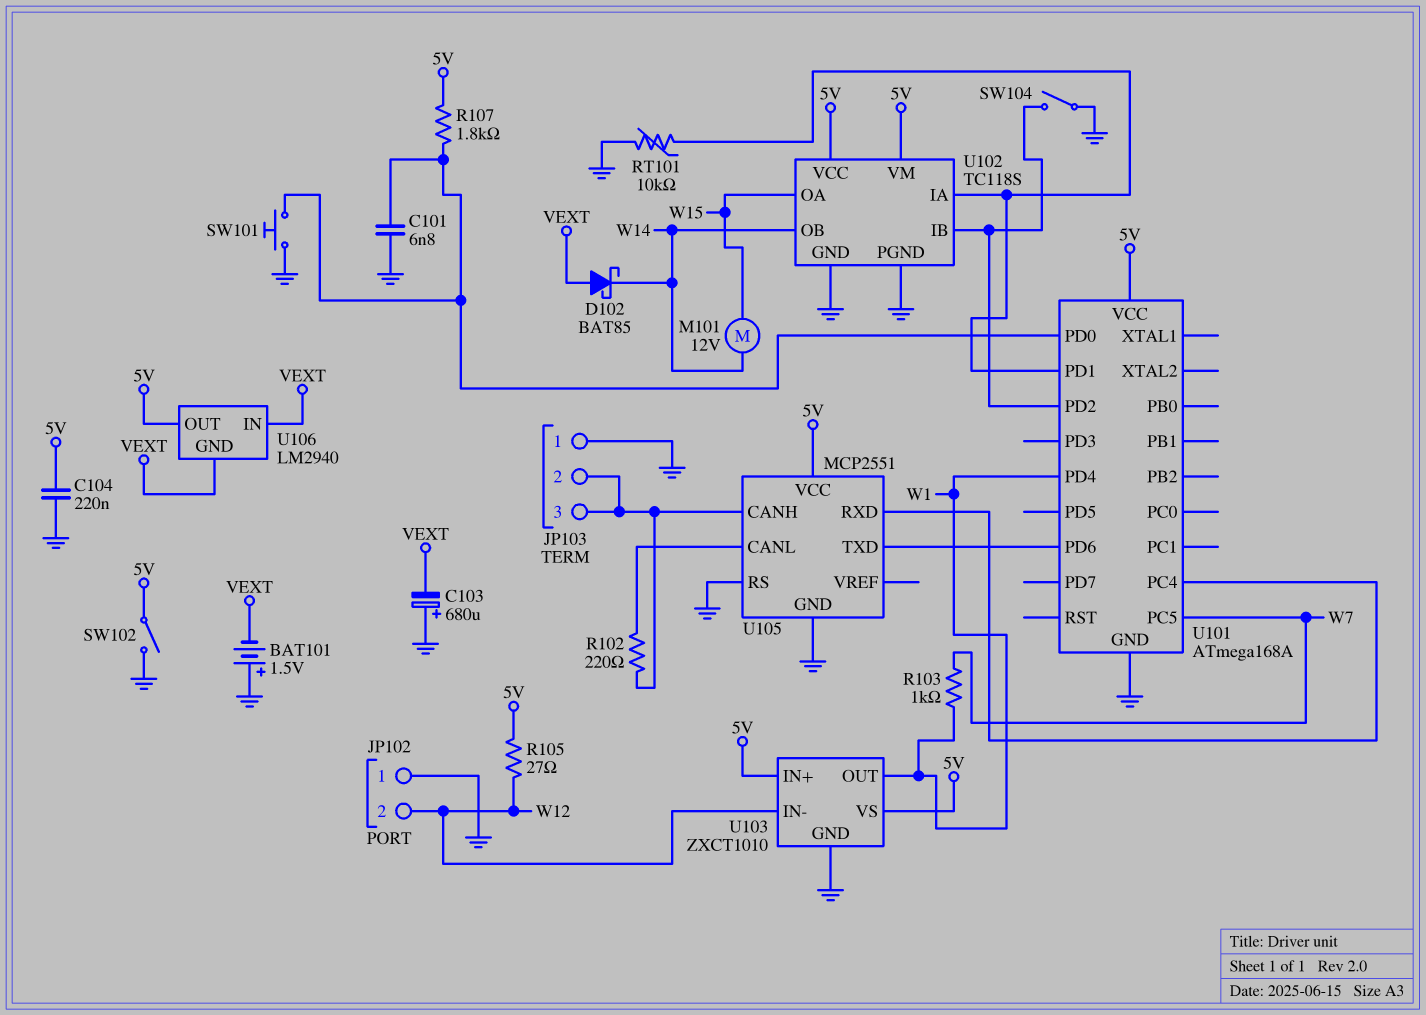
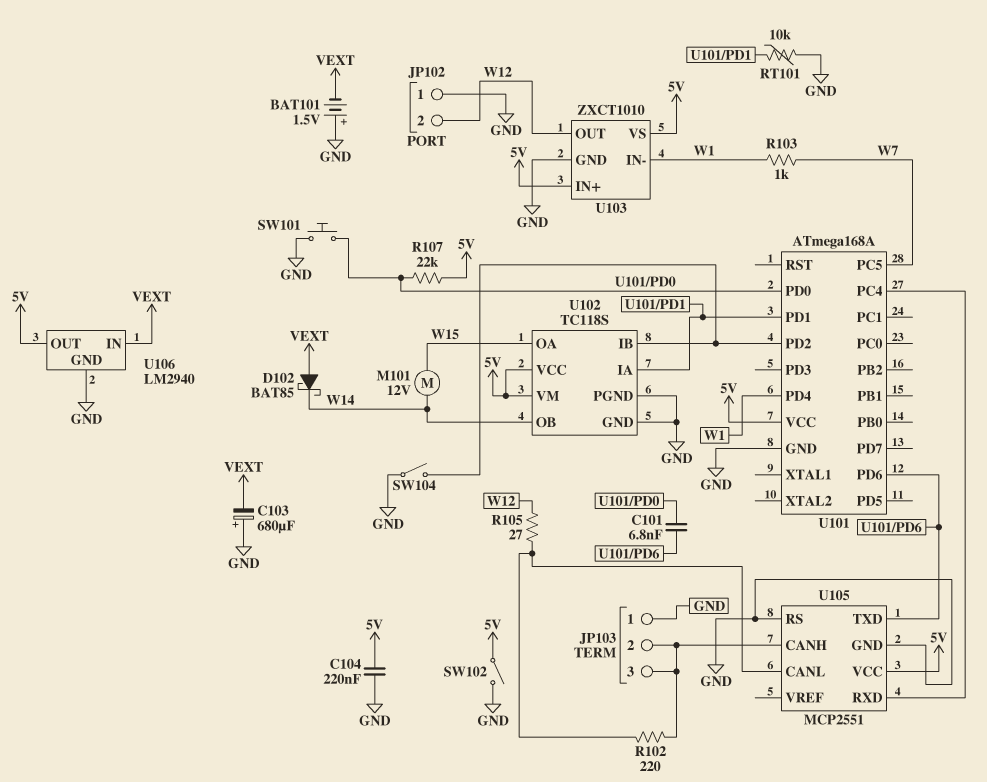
C101: 6.8nF (GND, U101/PD0) -> 6.8nF (U101/PD0, U101/PD6)
R105: 27 (5V, W12) -> 27 (U105/CANL, W12)
R107: 1.8k (5V, U101/PD0) -> 22k (5V, U101/PD0)
U103 pin IN-: W12 -> W1
U103 pin OUT: W1 -> W12
U106 pin GND: VEXT -> GND

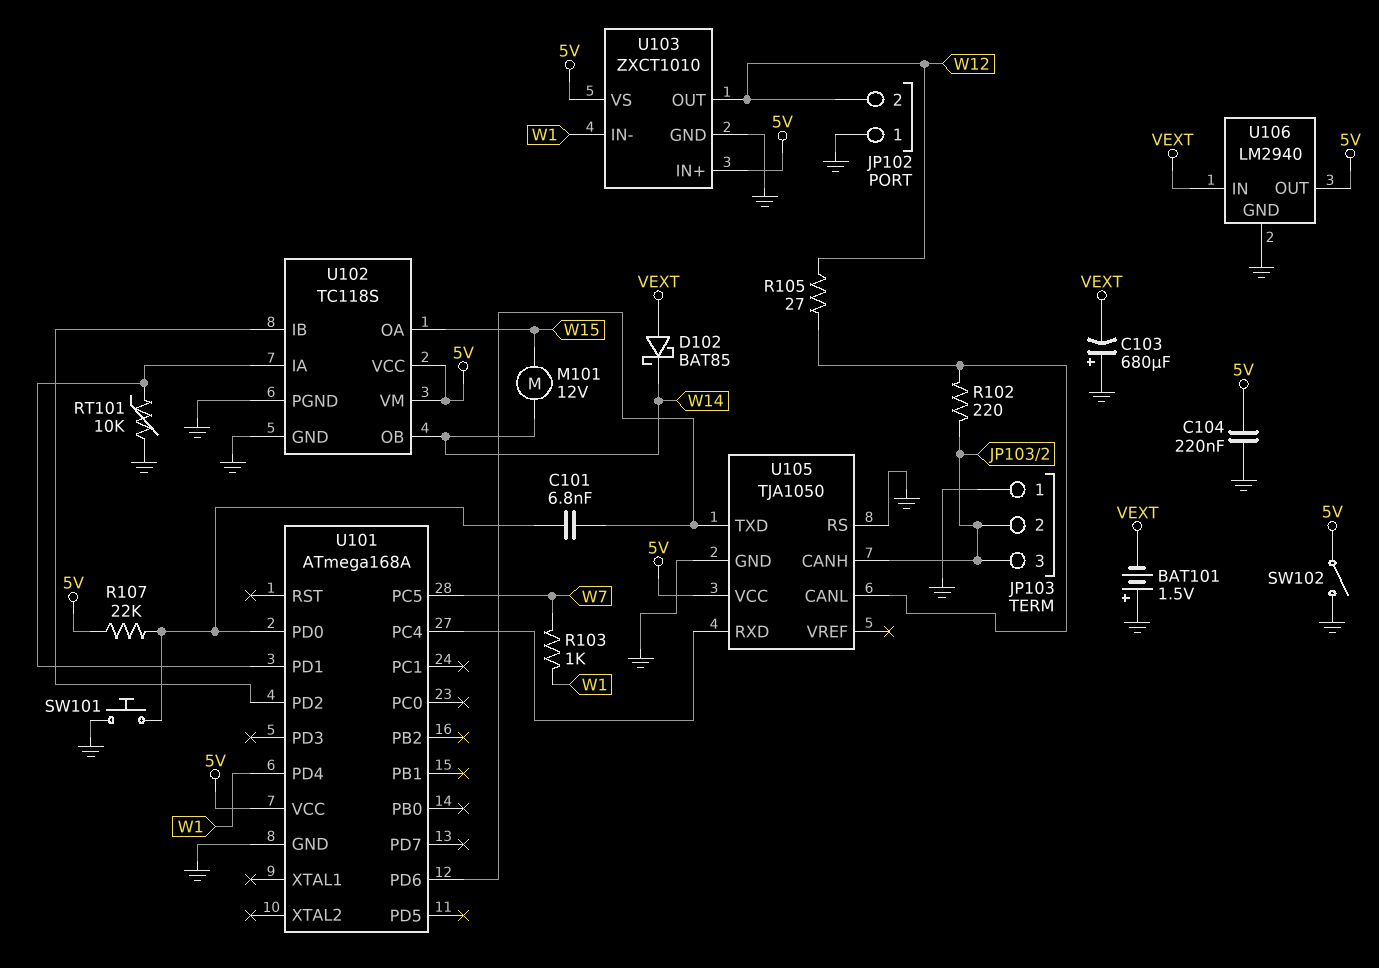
SW104: switch (GND, U101/PD2) -> none
U105: MCP2551 -> TJA1050

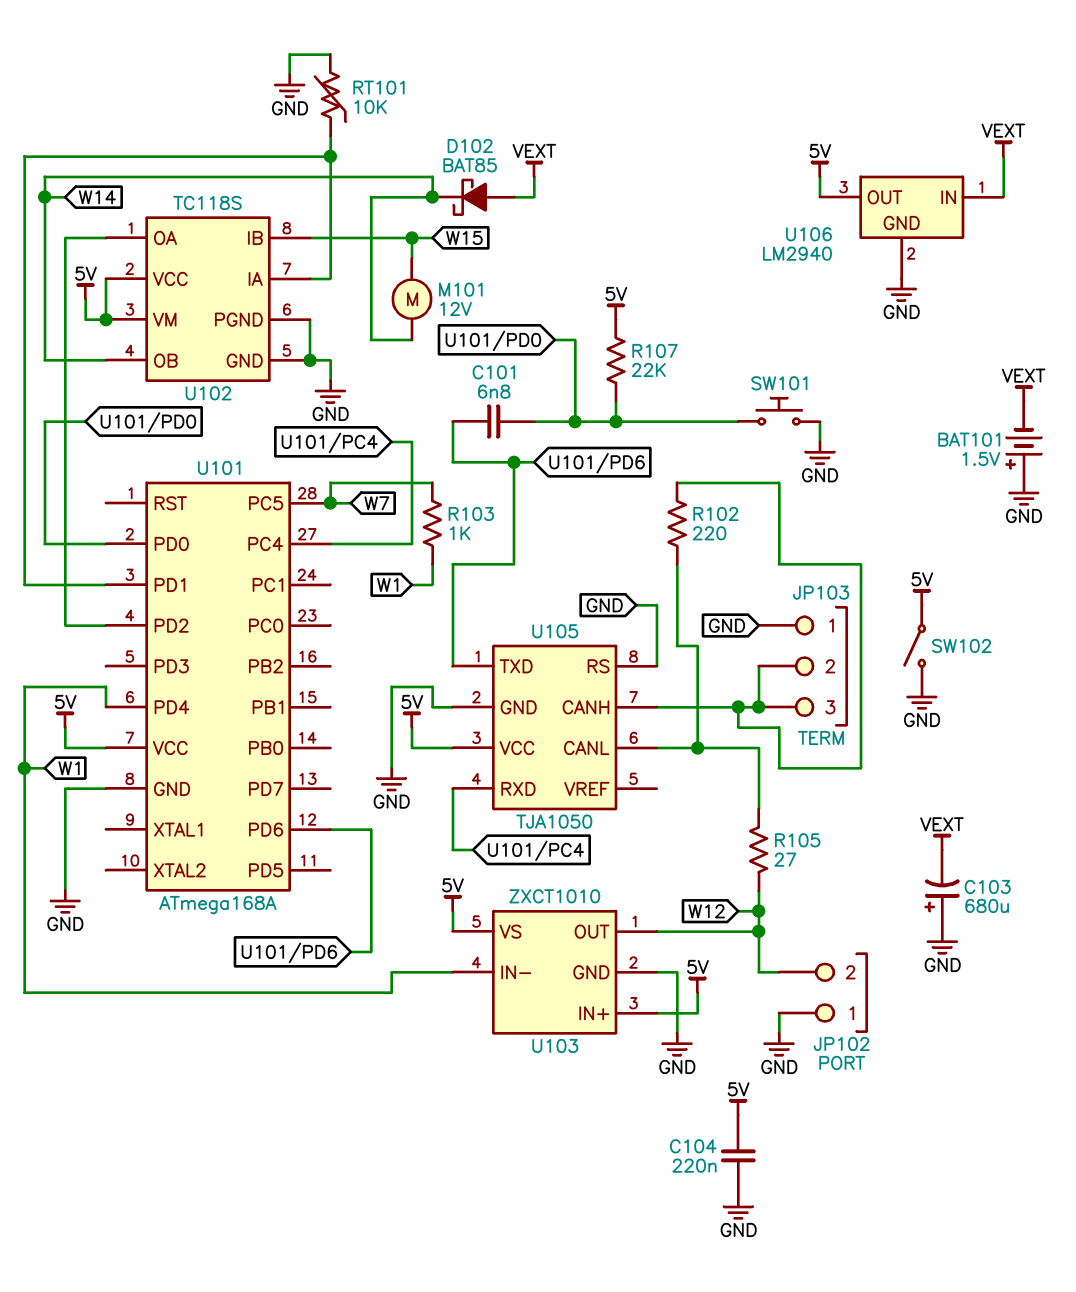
U102 pin IB: U101/PD2 -> W15
U102 pin OA: W15 -> U101/PD2

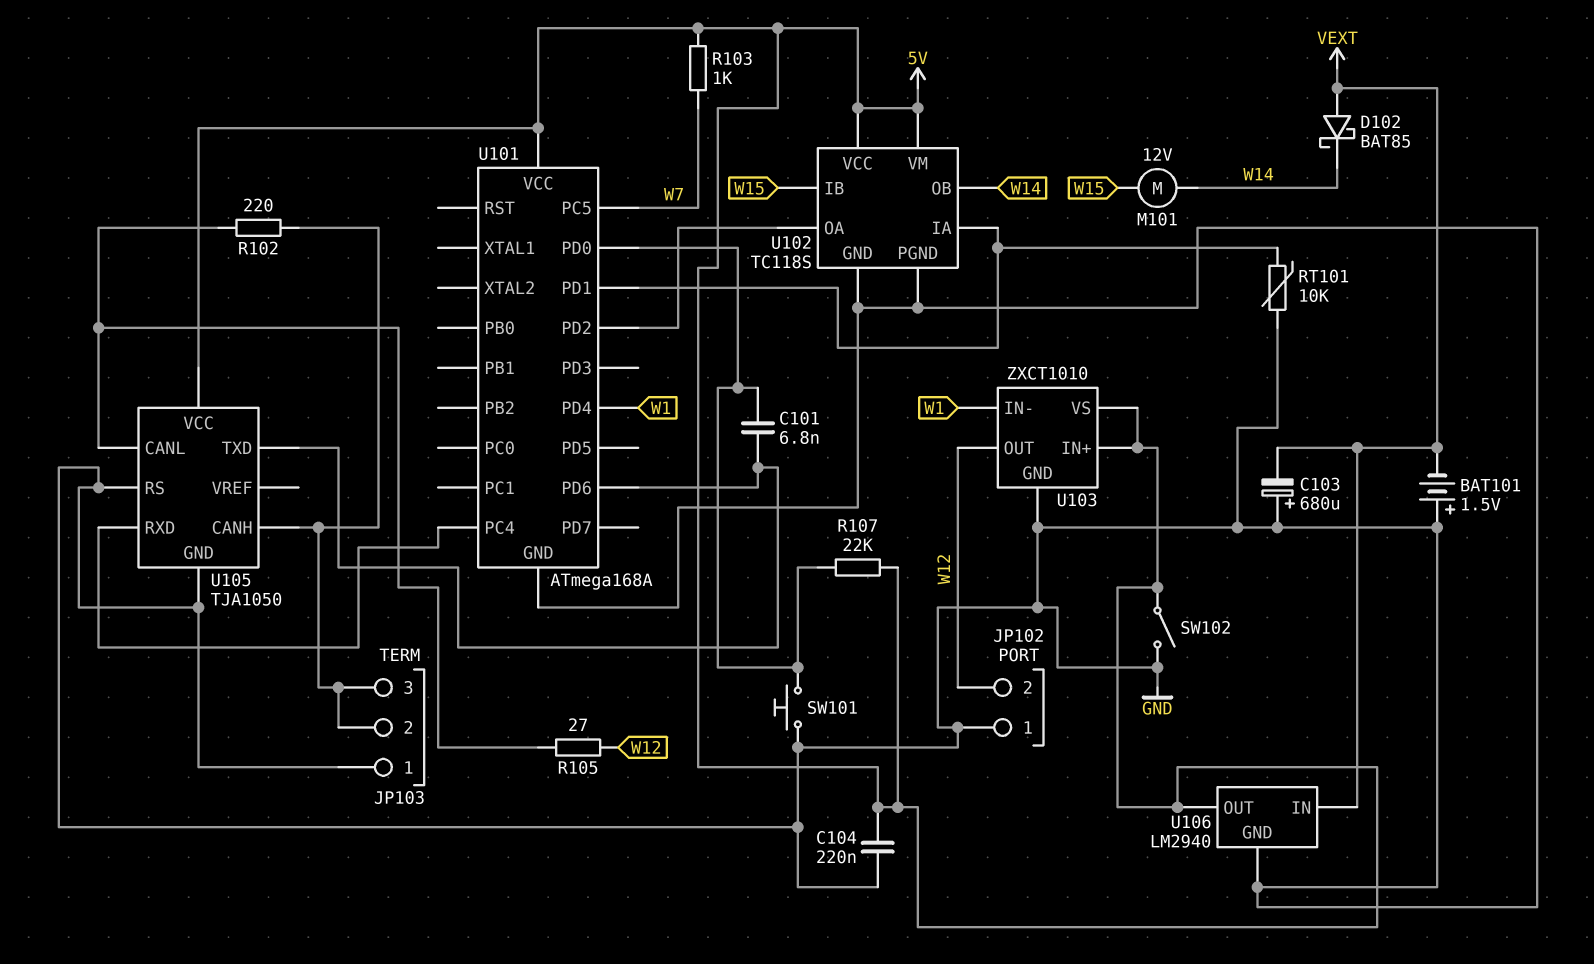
R103: 1k (W1, W7) -> 1k (5V, W7)

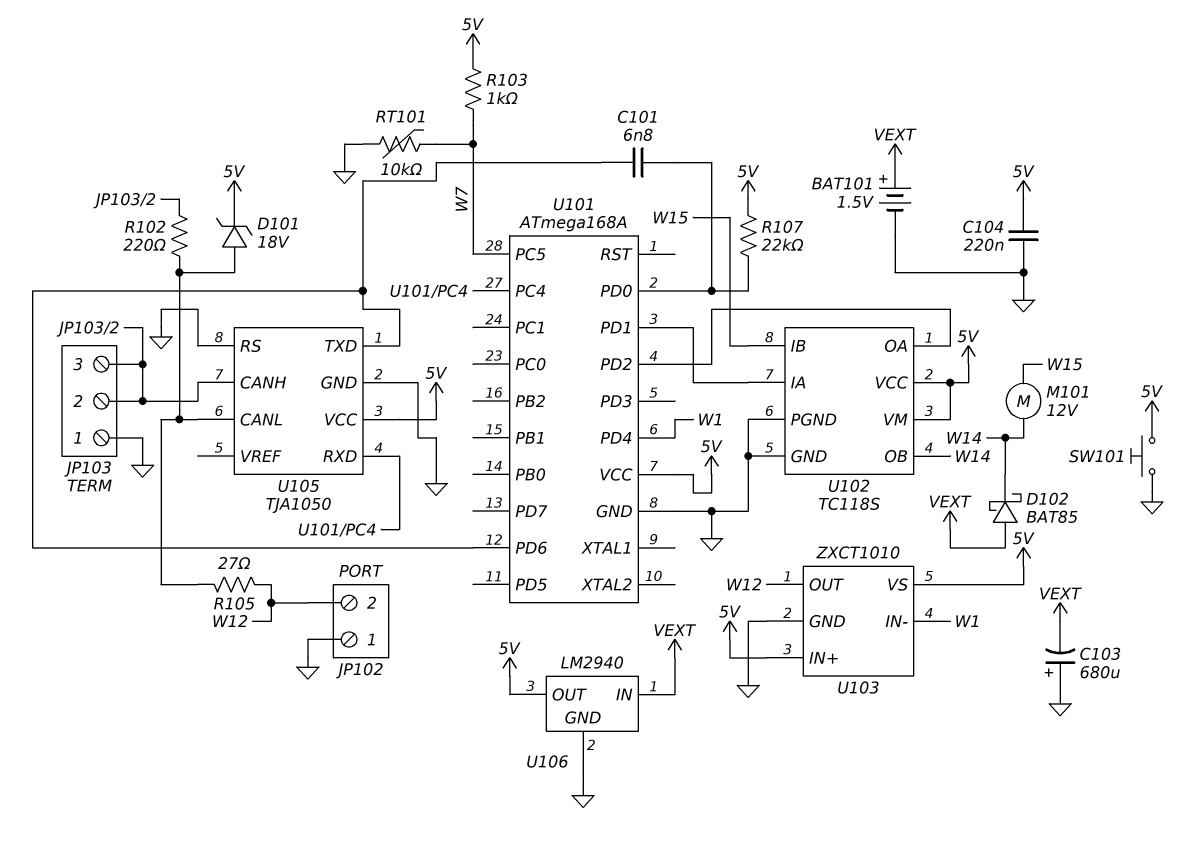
BAT101: 1.5V (plus GND, minus VEXT) -> 1.5V (plus VEXT, minus GND)
D101: none -> zener 18V (A U105/CANL, K 5V)
RT101: 10k (GND, U101/PD1) -> 10k (GND, W7)
SW101: button (GND, U101/PD0) -> button (5V, GND)
SW102: switch (5V, GND) -> none

